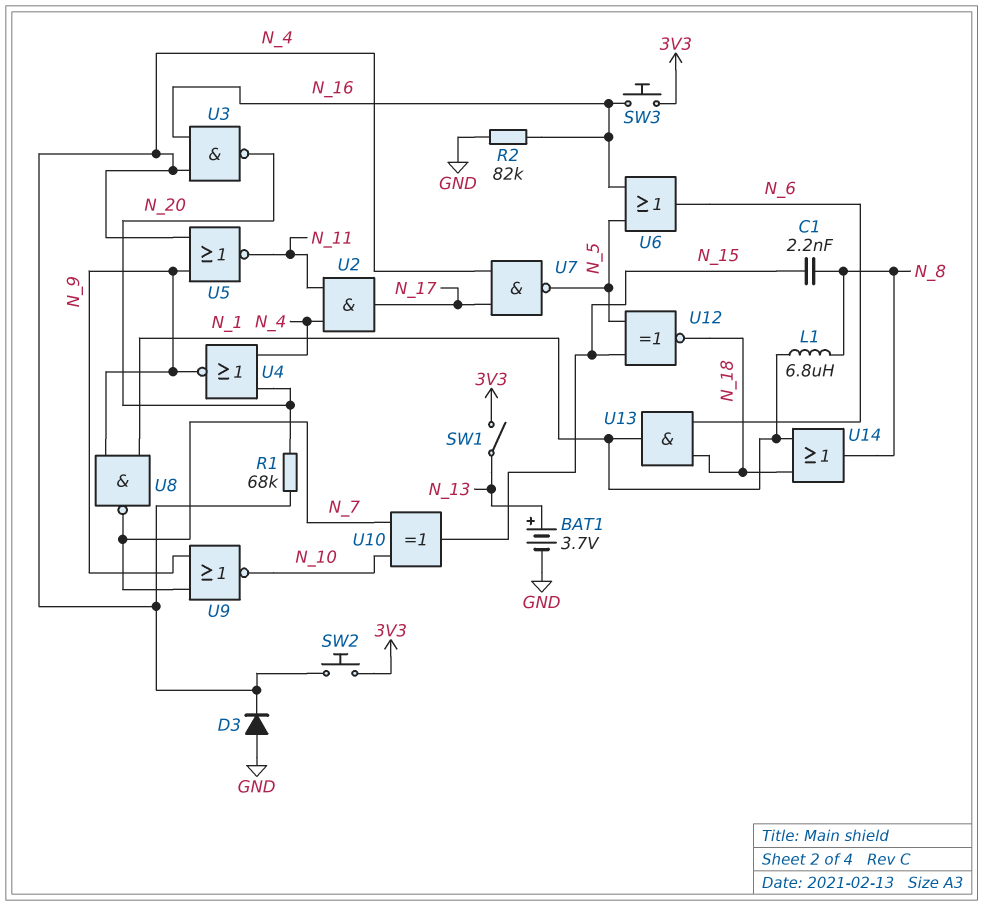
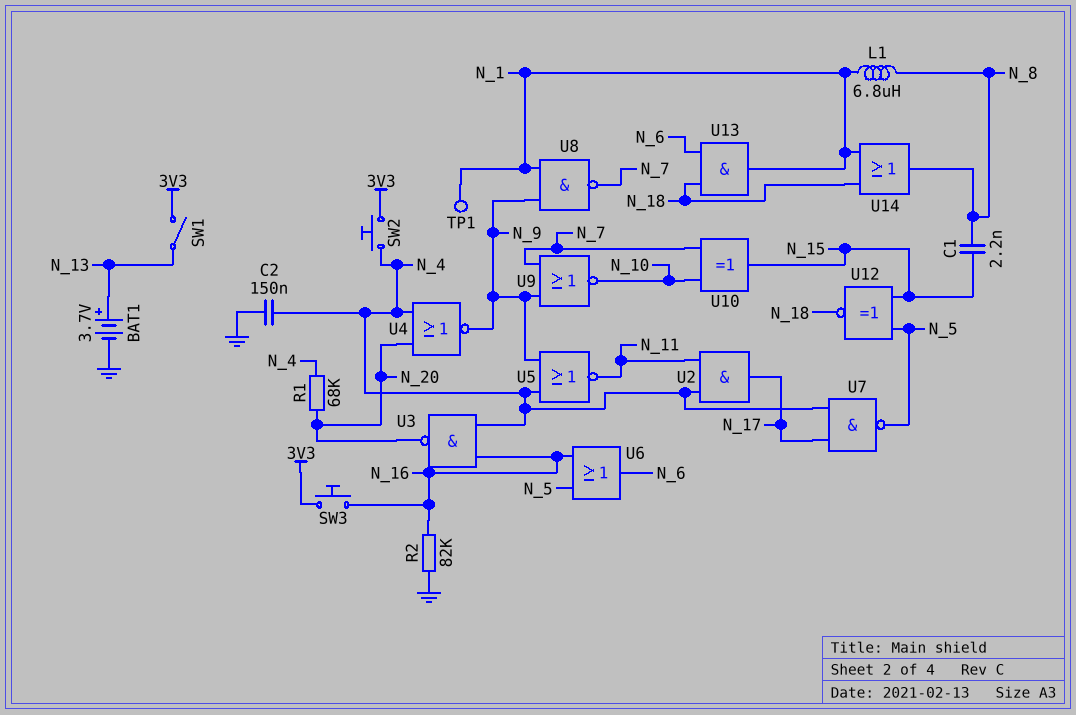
C2: none -> 150nF (GND, N_4)
D3: diode (A GND, K N_4) -> none
TP1: none -> test point (N_1)

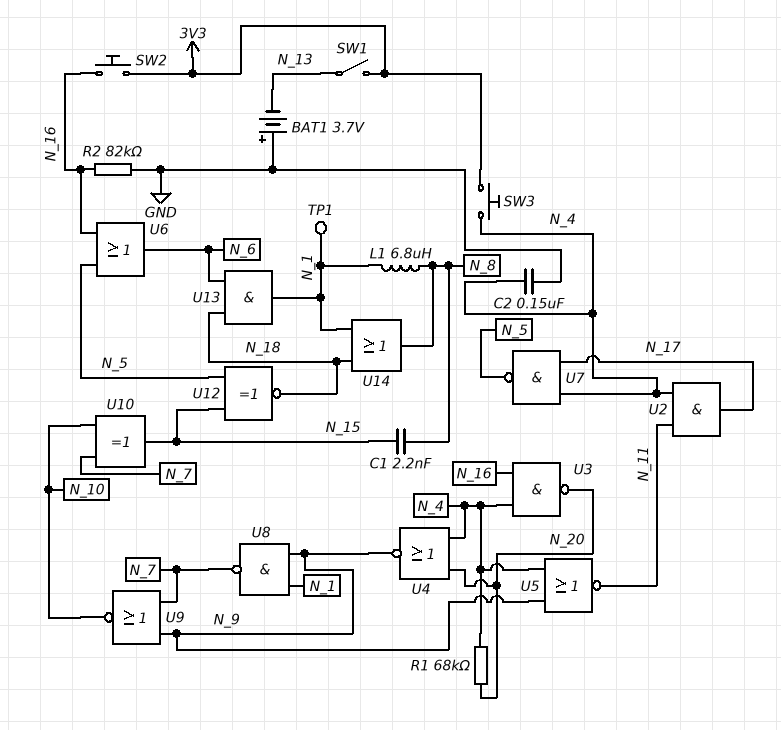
BAT1: 3.7V (plus N_13, minus GND) -> 3.7V (plus GND, minus N_13)
SW2: button (3V3, N_4) -> button (3V3, N_16)
SW3: button (3V3, N_16) -> button (3V3, N_4)

